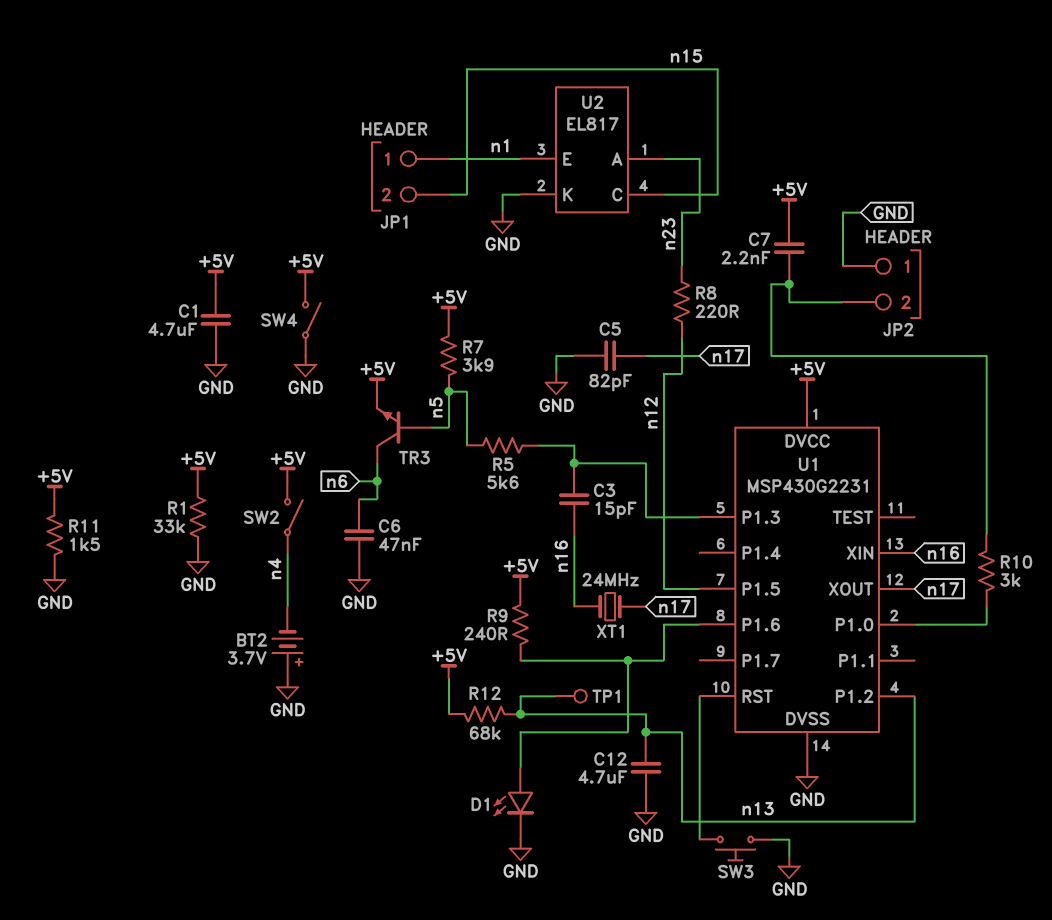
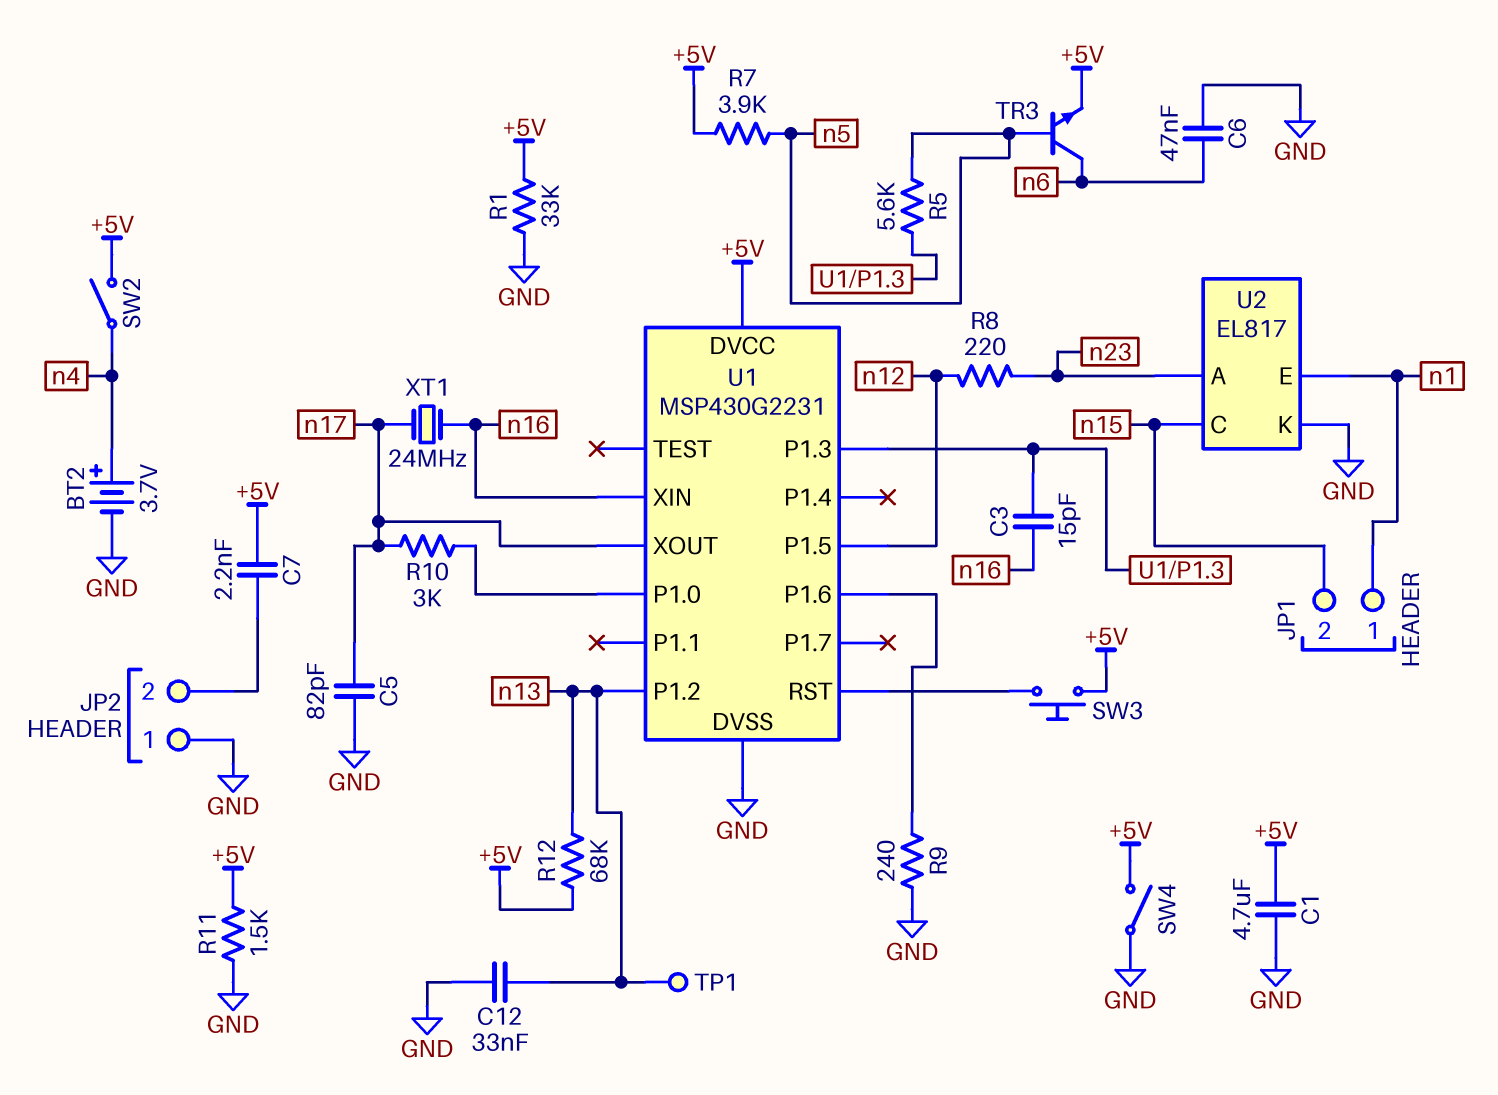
BT2: 3.7V (plus GND, minus n4) -> 3.7V (plus n4, minus GND)
C12: 4.7uF (GND, n13) -> 33nF (GND, n13)
D1: LED (A U1/P1.6, K GND) -> none
R9: 240 (+5V, U1/P1.6) -> 240 (GND, U1/P1.6)
R10: 3k (JP2/2, U1/P1.0) -> 3k (U1/P1.0, n17)
SW3: button (GND, U1/RST) -> button (+5V, U1/RST)

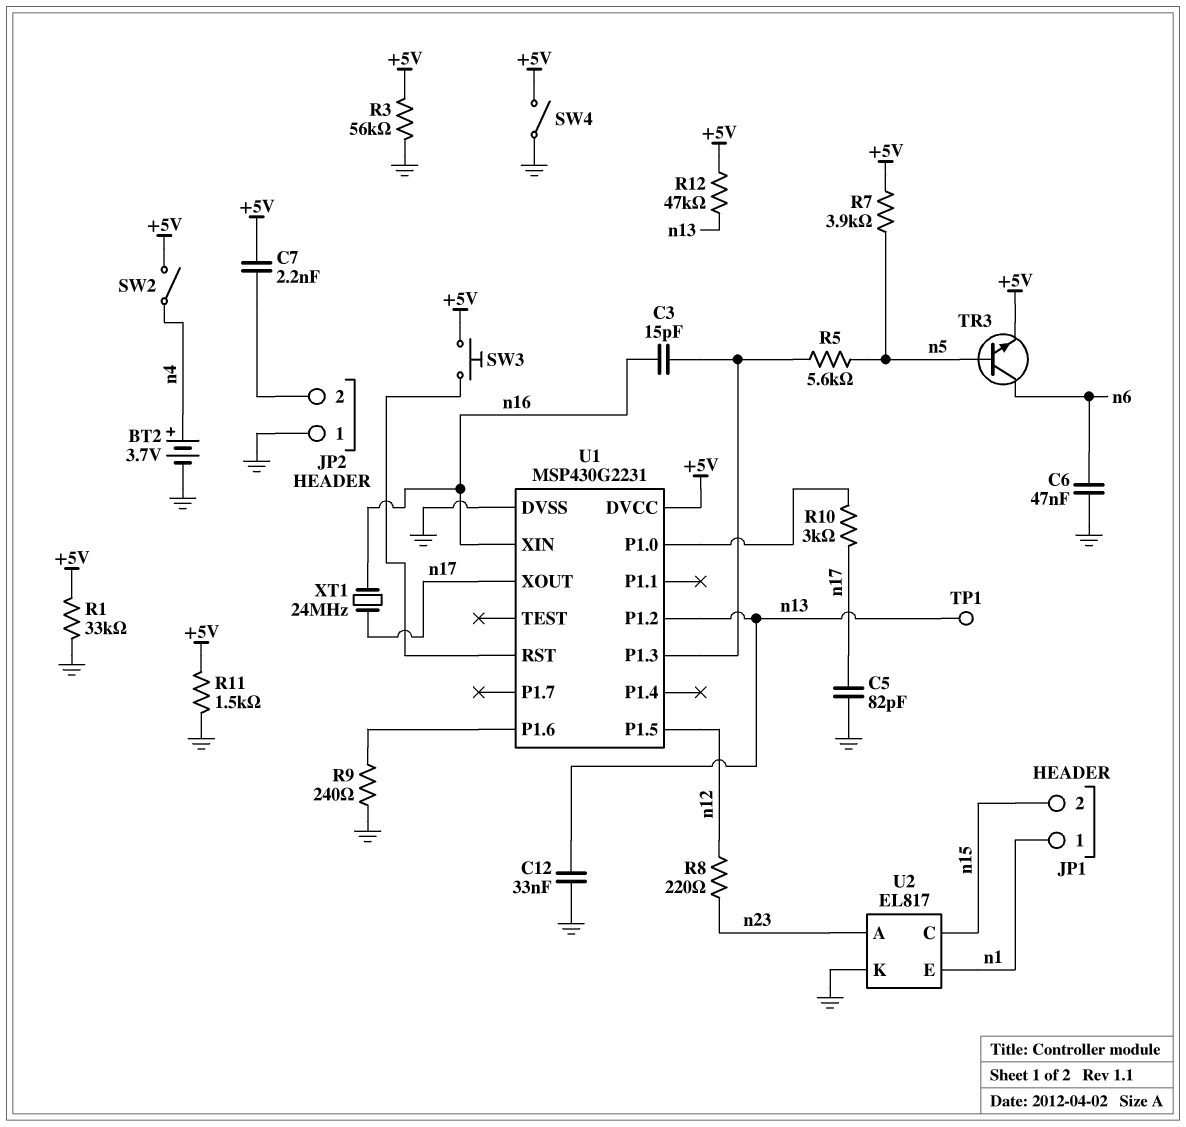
C1: 4.7uF (+5V, GND) -> none
R3: none -> 56k (+5V, GND)
R12: 68k (+5V, n13) -> 47k (+5V, n13)

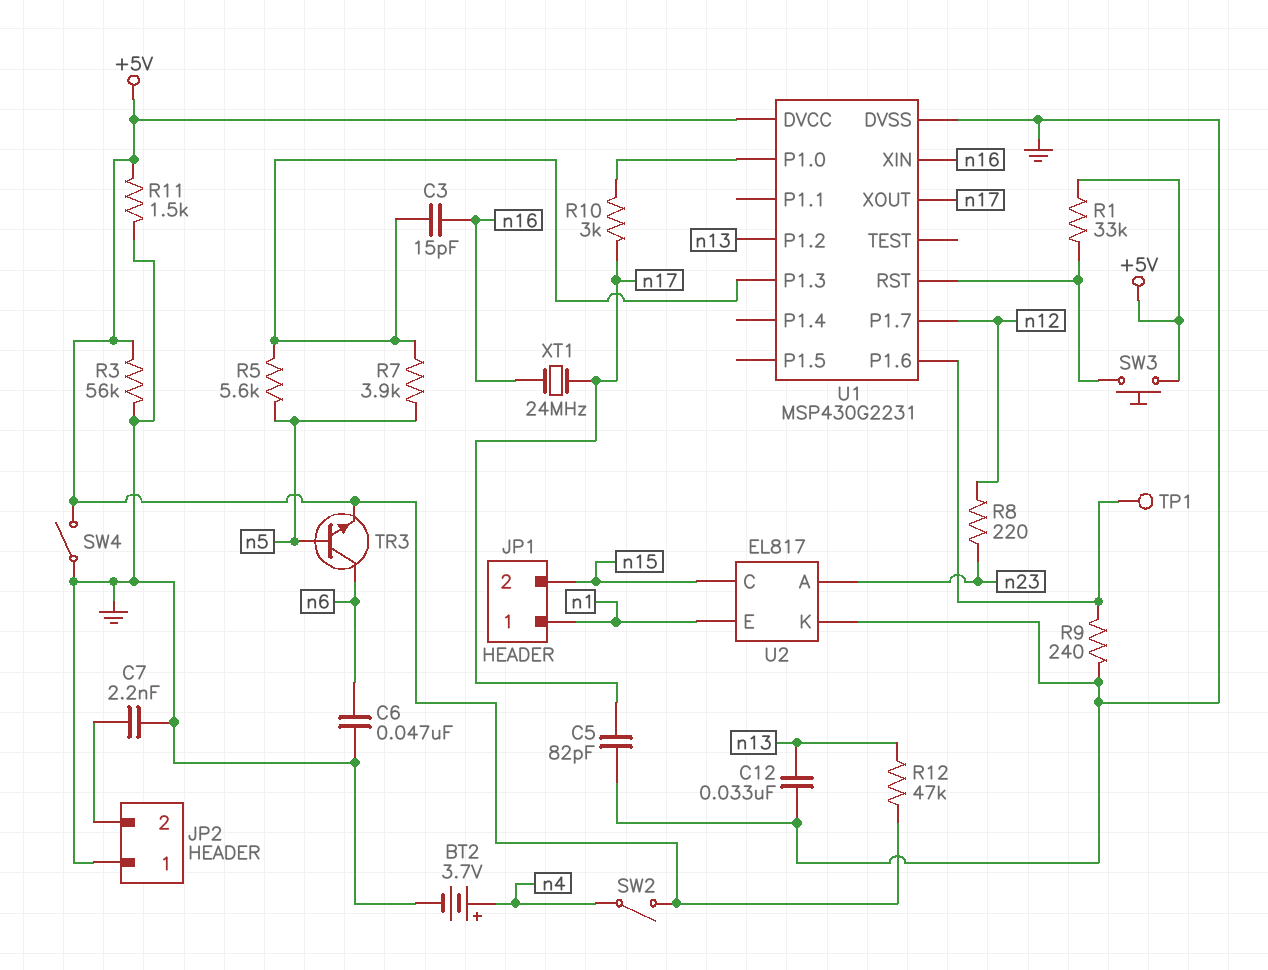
C7: 2.2nF (+5V, JP2/2) -> 2.2nF (GND, JP2/2)
R1: 33k (+5V, GND) -> 33k (+5V, U1/RST)
R7: 3.9k (+5V, n5) -> 3.9k (U1/P1.3, n5)
TP1: test point (n13) -> test point (U1/P1.6)
U1 pin P1.5: n12 -> none
U1 pin P1.7: none -> n12

